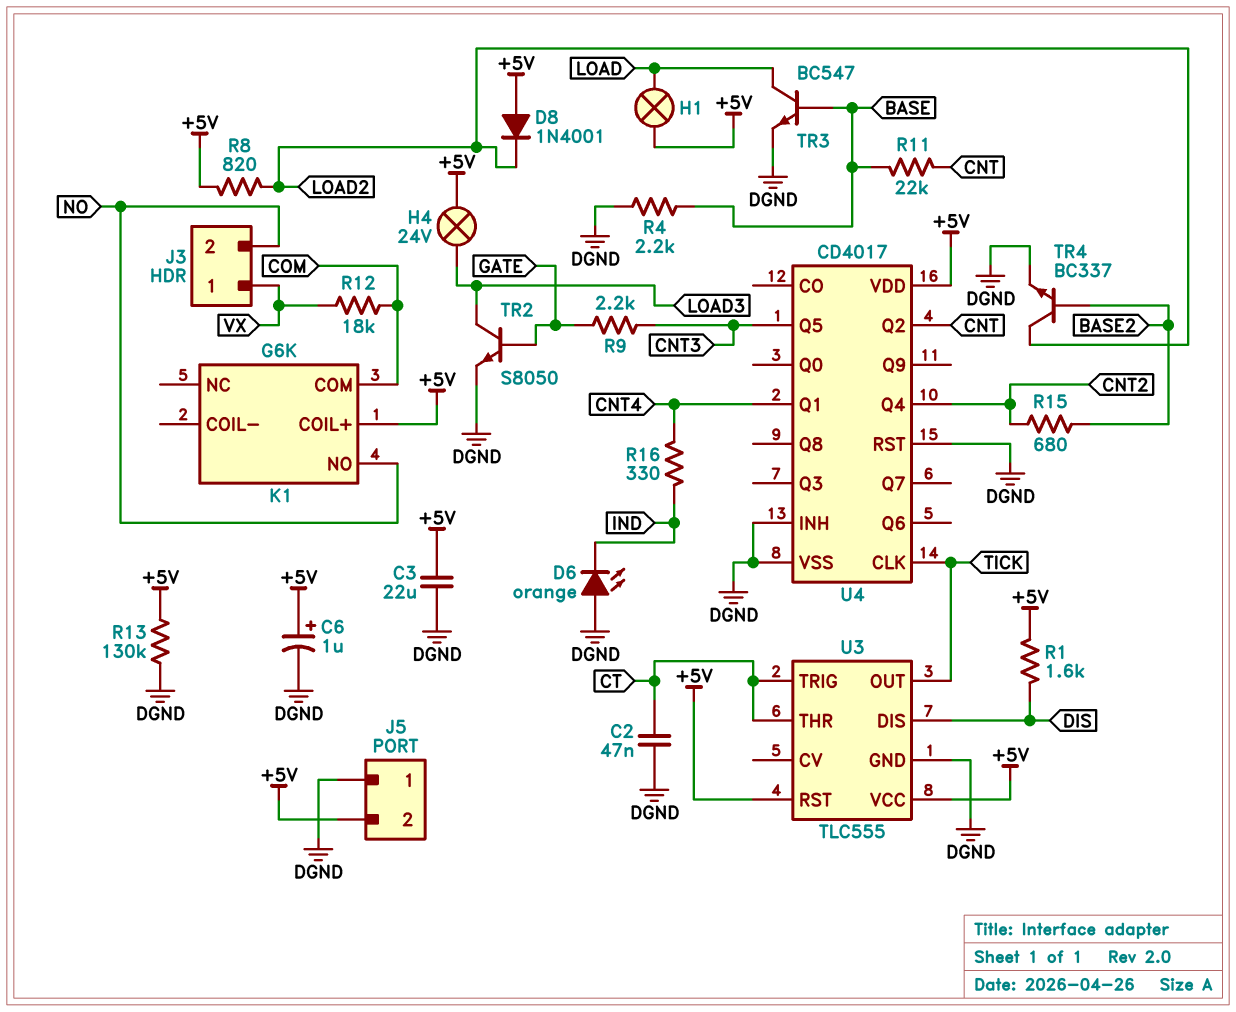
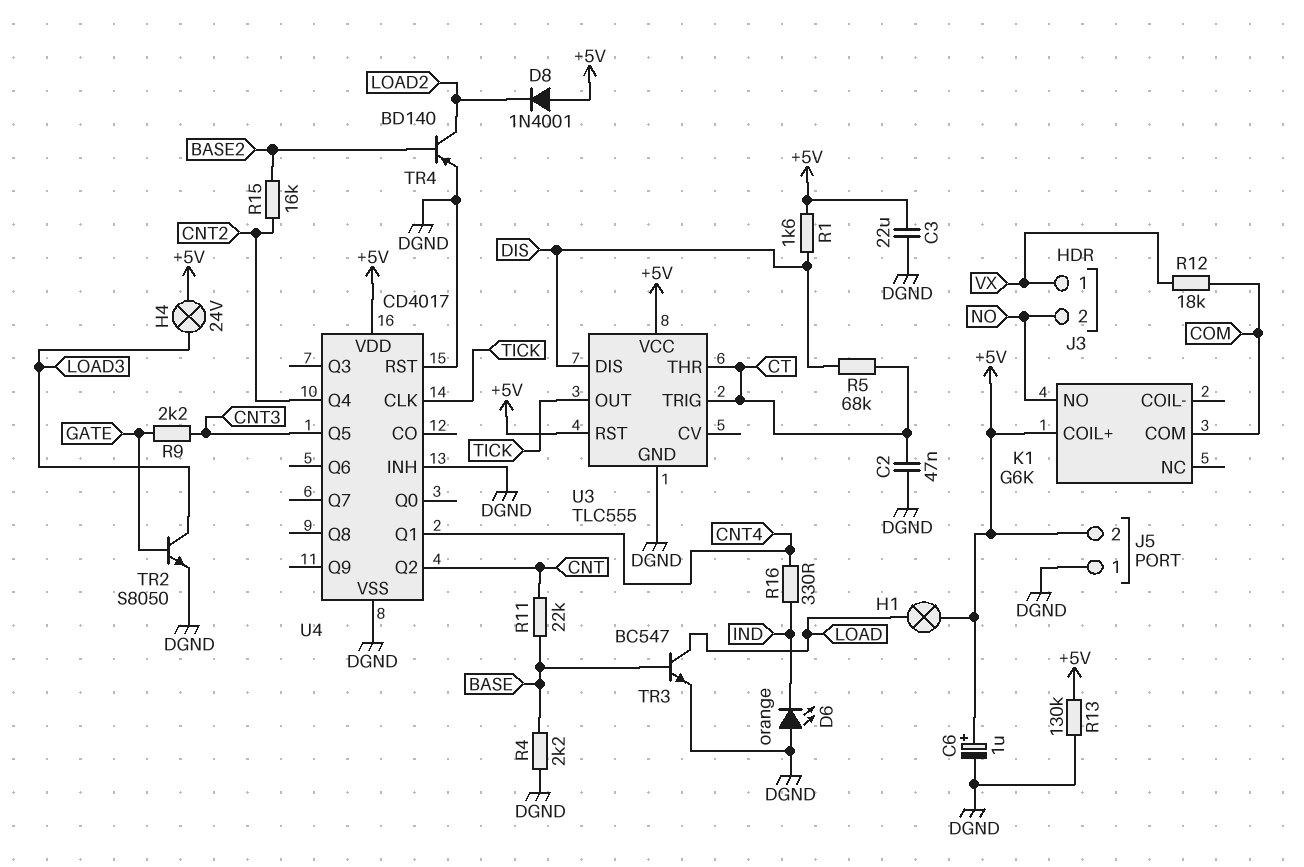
R5: none -> 68k (CT, DIS)
R8: 820 (+5V, LOAD2) -> none
R15: 680 (BASE2, CNT2) -> 16k (BASE2, CNT2)
TR4: NPN BC337 (B BASE2, C LOAD2, E DGND) -> PNP BD140 (B BASE2, C LOAD2, E DGND)

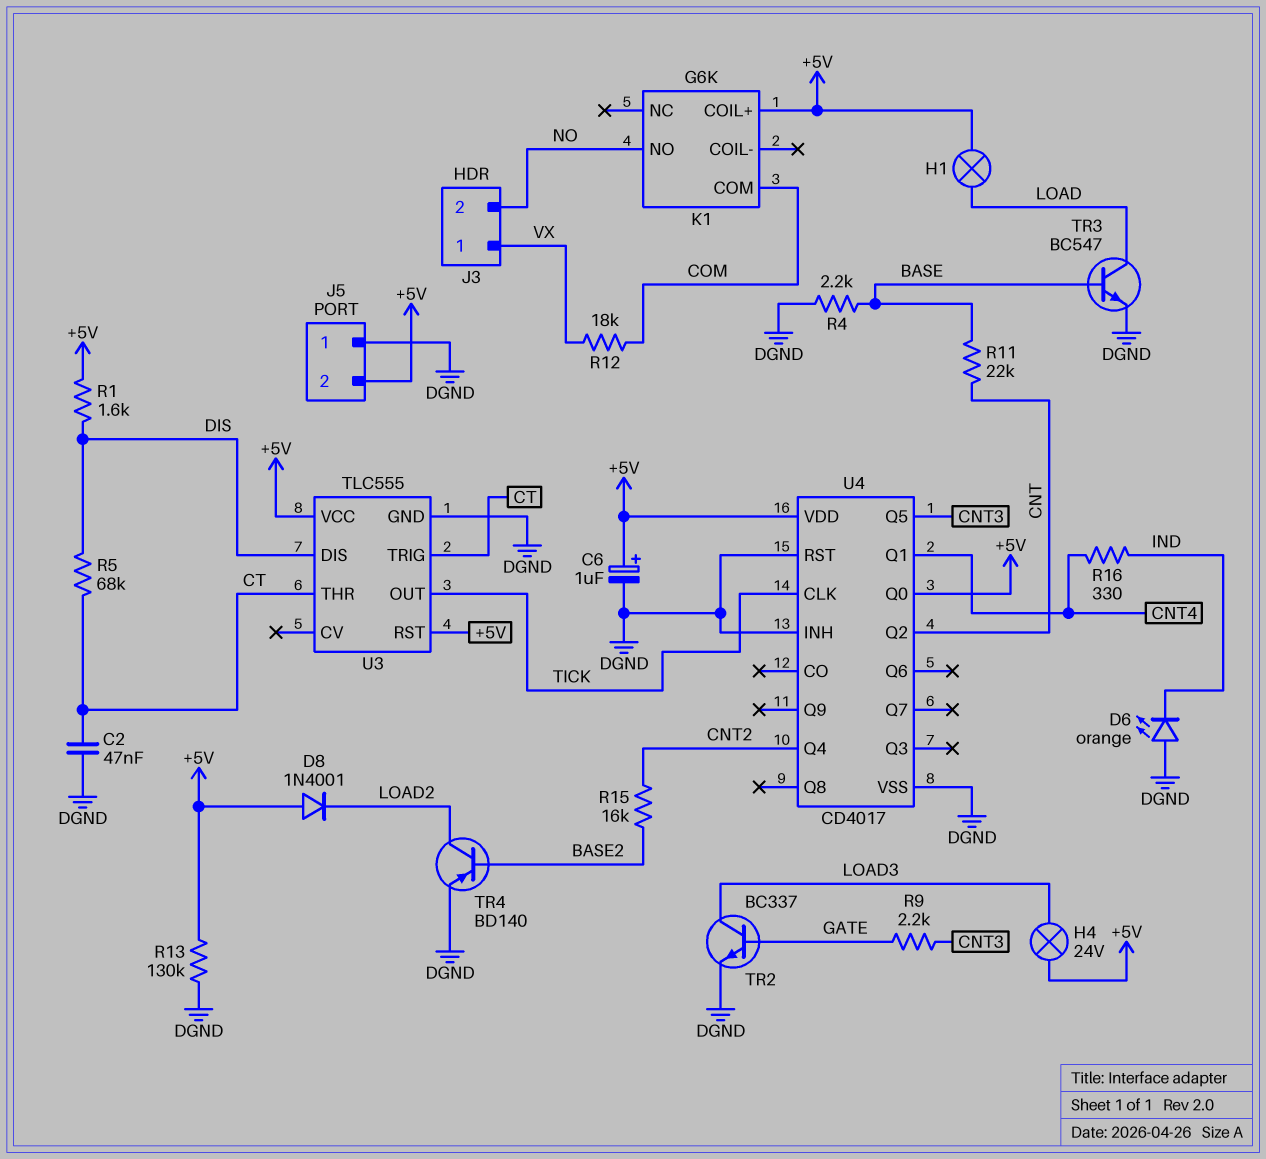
C3: 22uF (+5V, DGND) -> none
TR2: NPN S8050 (B GATE, C LOAD3, E DGND) -> NPN BC337 (B GATE, C LOAD3, E DGND)
U4 pin Q0: none -> +5V

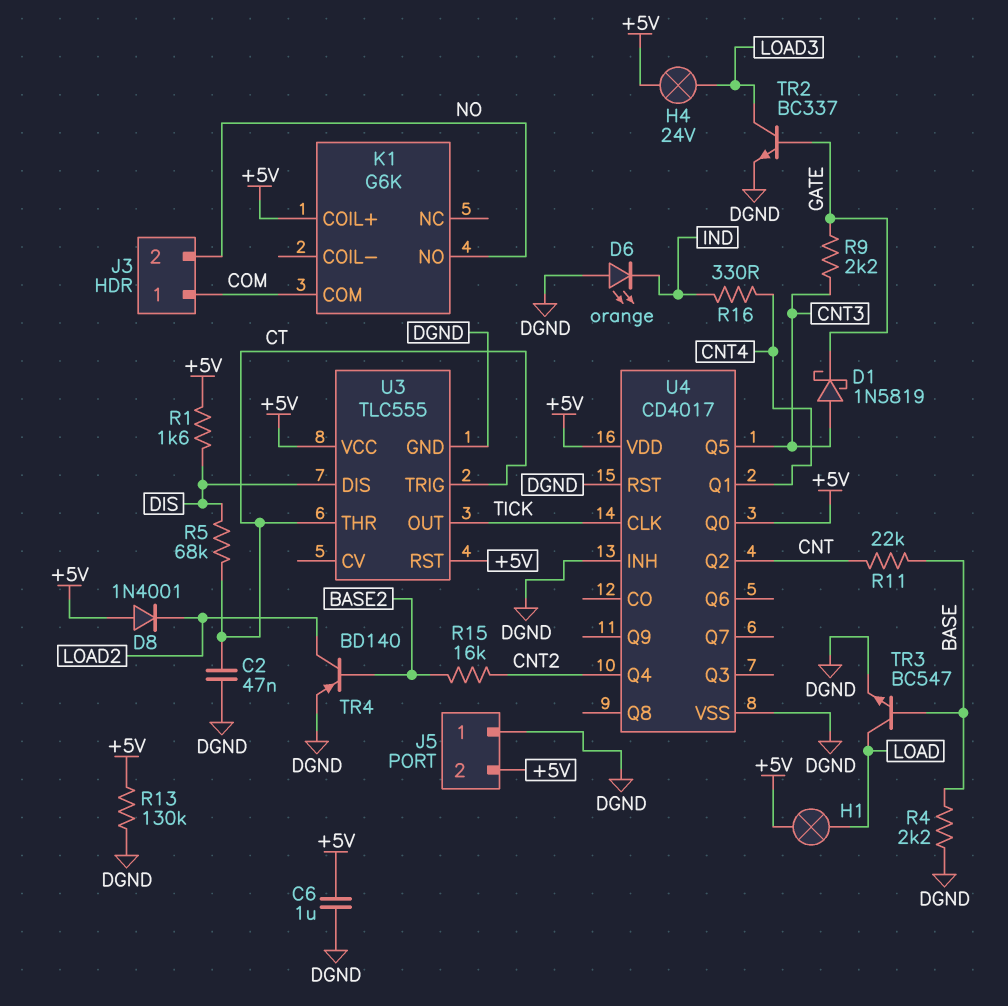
C6: 1uF (plus +5V, minus DGND) -> 1uF (+5V, DGND)
D1: none -> schottky 1N5819 (A CNT3, K GATE)
J3 pin 1: VX -> COM
R12: 18k (COM, VX) -> none

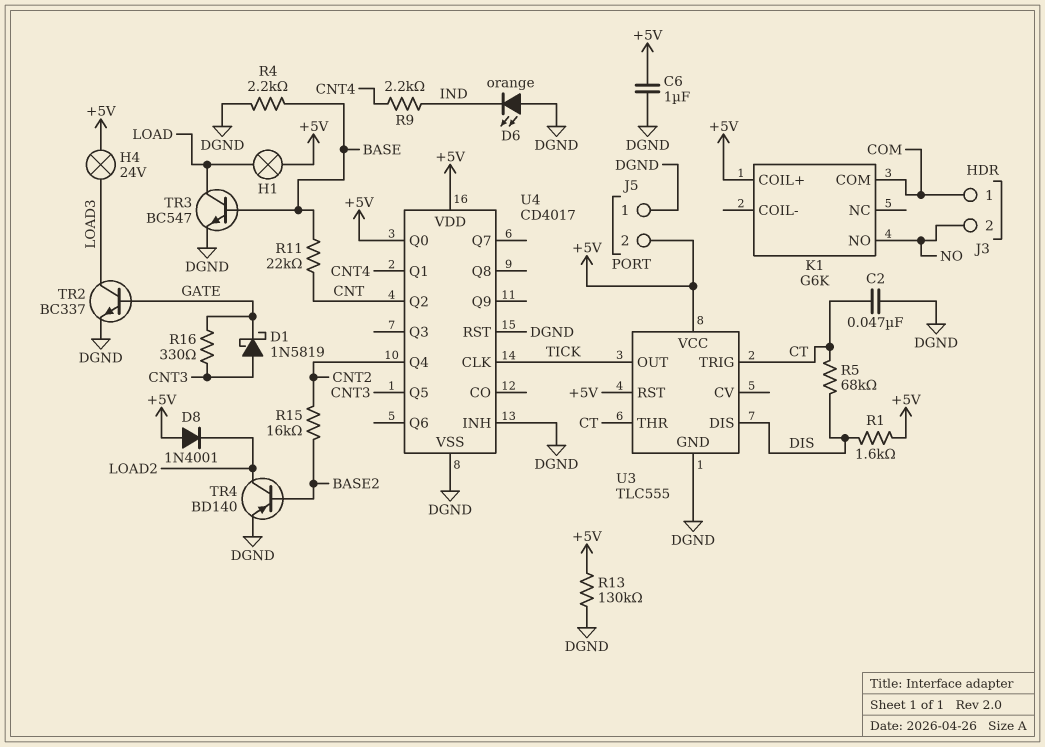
R9: 2.2k (CNT3, GATE) -> 2.2k (CNT4, IND)
R16: 330 (CNT4, IND) -> 330 (CNT3, GATE)

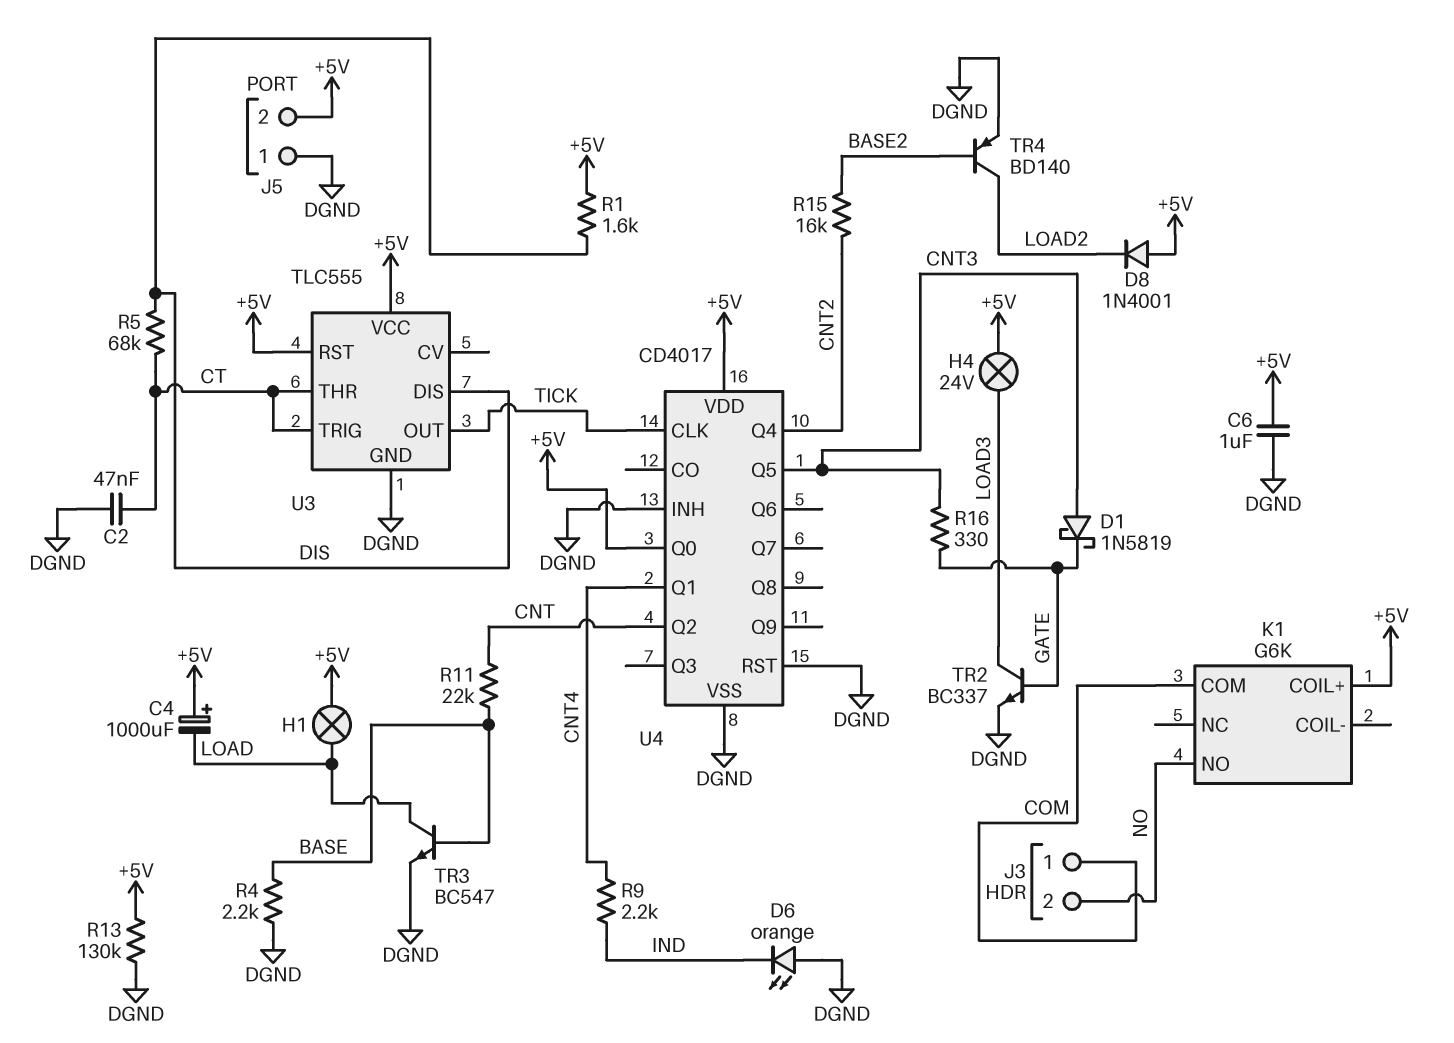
C4: none -> 1000uF (plus +5V, minus LOAD)

